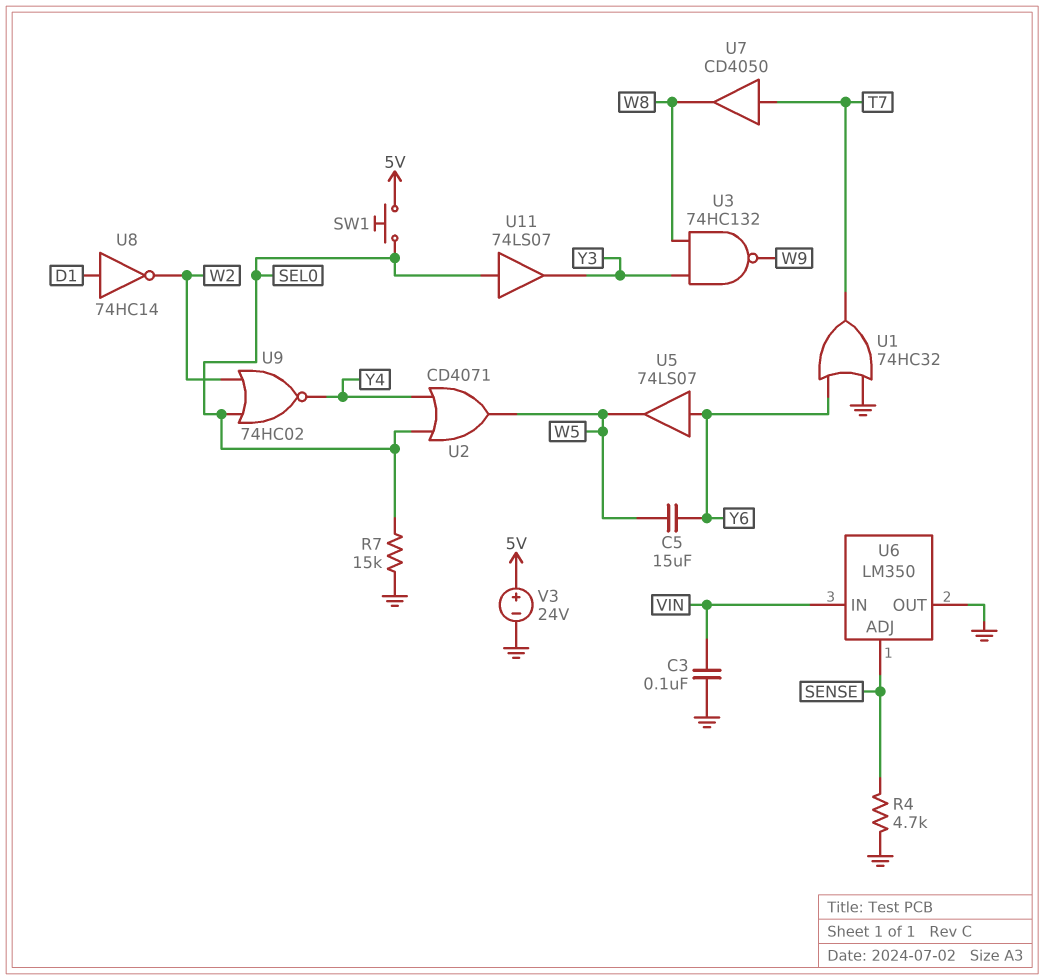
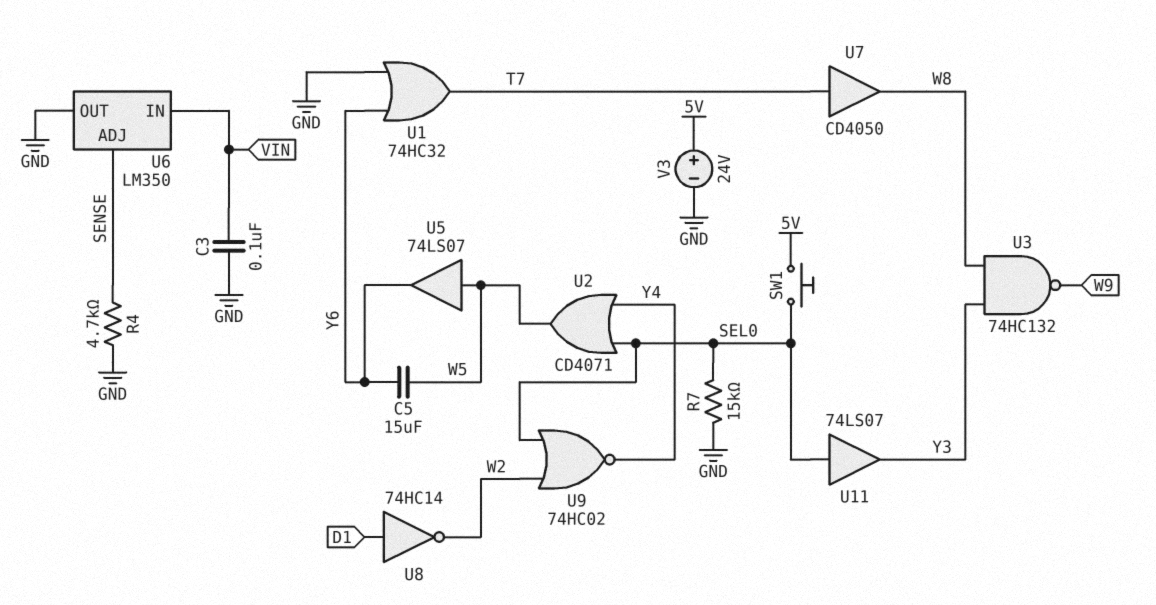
U5: buffer 74LS07 (in Y6, out W5) -> buffer 74LS07 (in W5, out Y6)

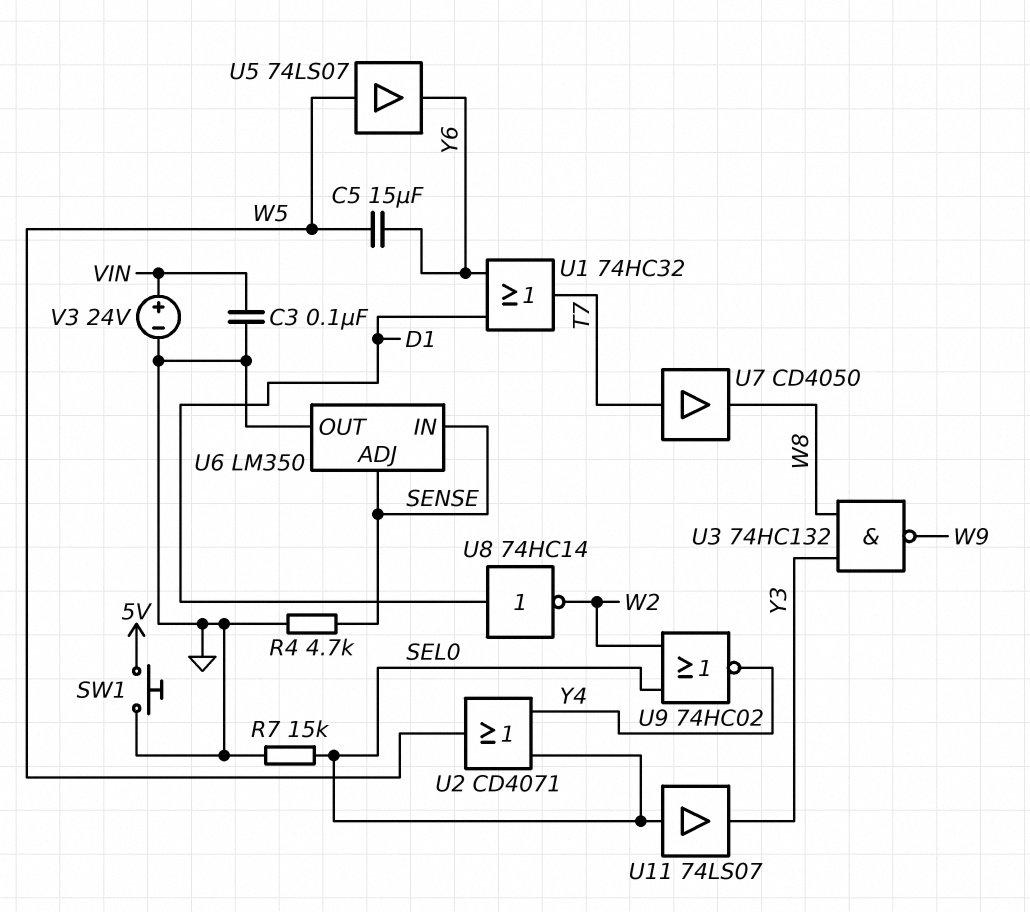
SW1: button (5V, SEL0) -> button (5V, GND)
U1: OR 74HC32 (in GND, in Y6, out T7) -> OR 74HC32 (in D1, in Y6, out T7)
U6 pin IN: VIN -> SENSE
V3: 24V (plus 5V, minus GND) -> 24V (plus VIN, minus GND)

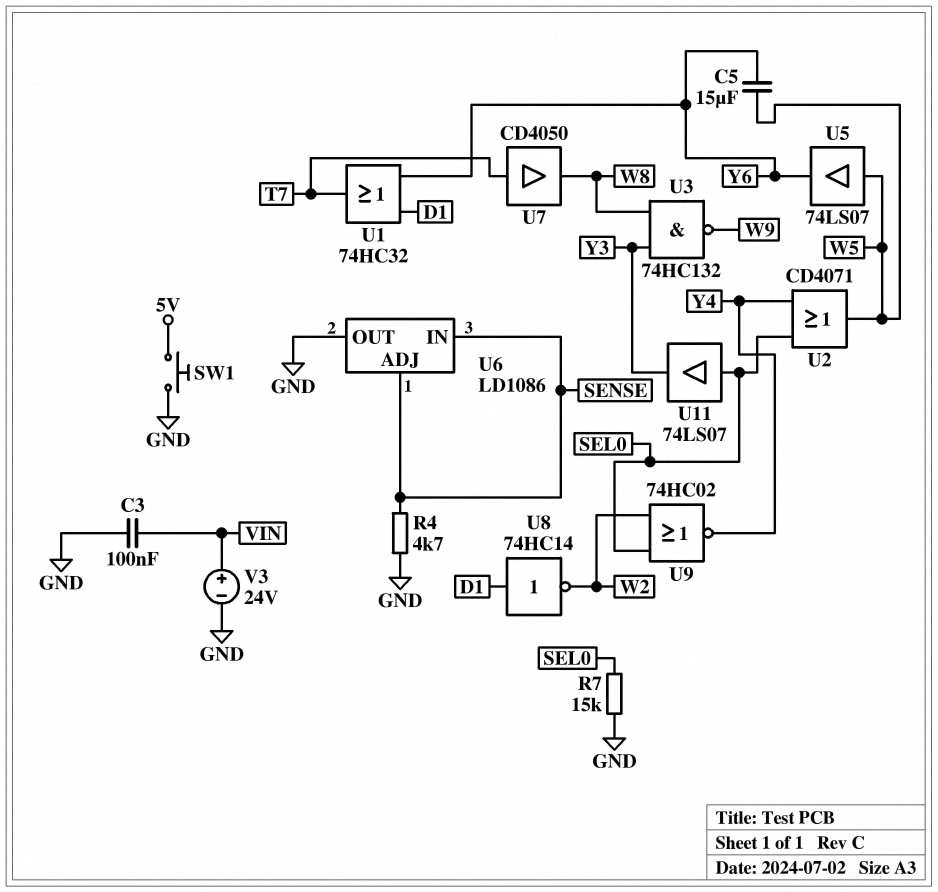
U6: LM350 -> LD1086

